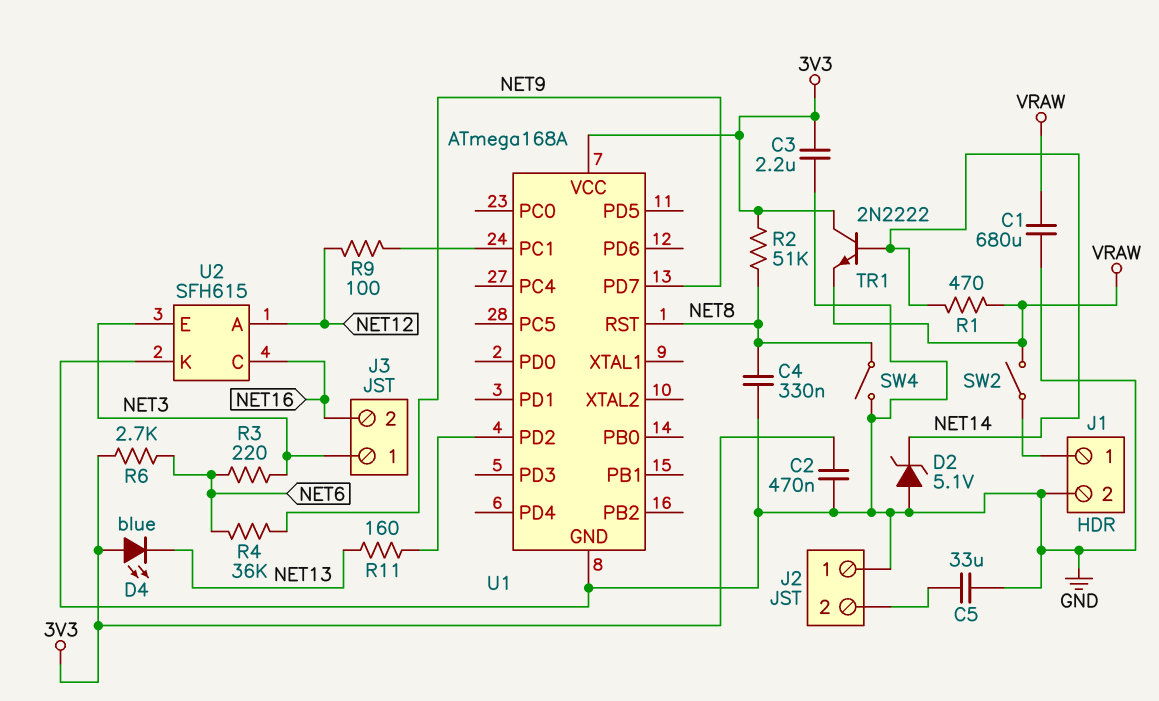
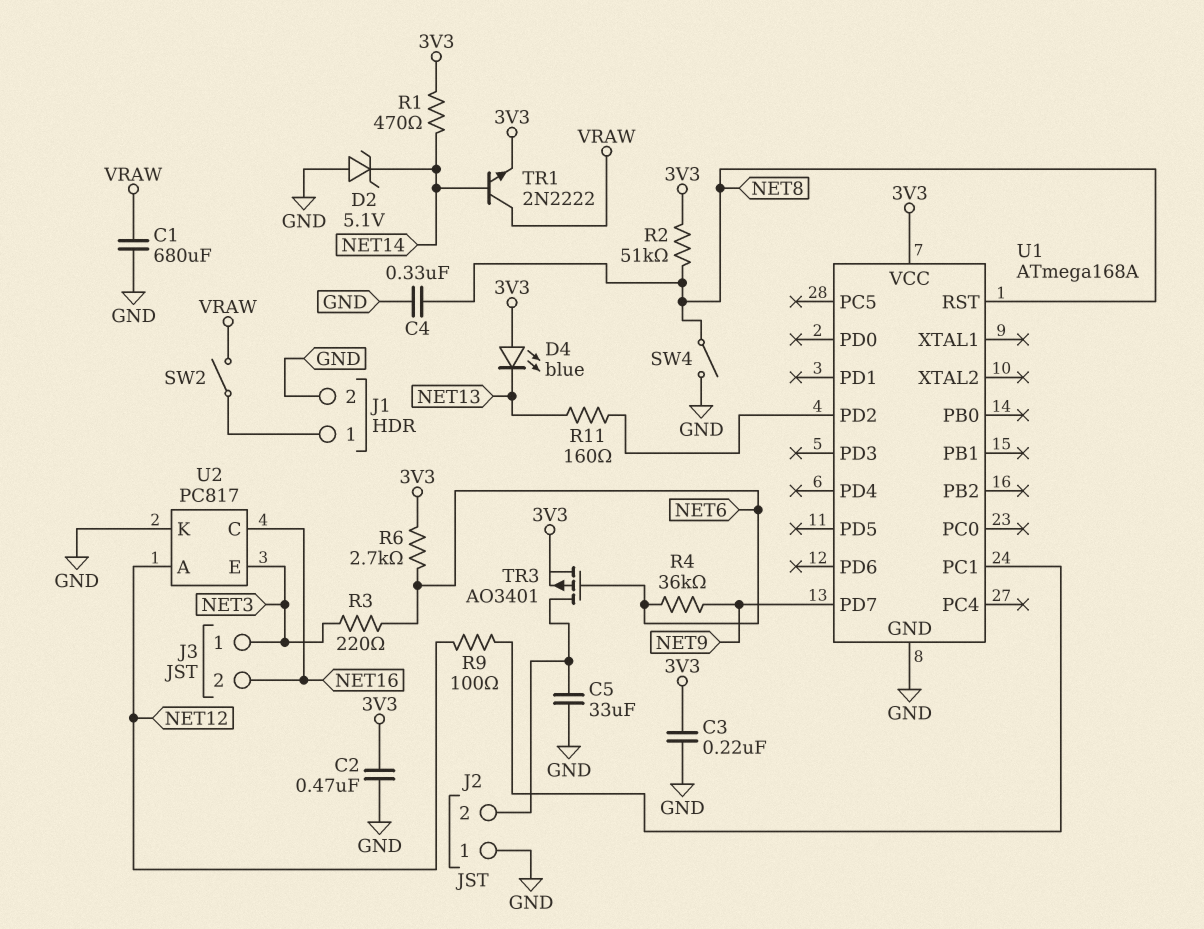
C3: 2.2uF (3V3, GND) -> 220nF (3V3, GND)
R1: 470 (NET14, VRAW) -> 470 (3V3, NET14)
TR1: NPN 2N2222 (B NET14, C 3V3, E VRAW) -> NPN 2N2222 (B NET14, C VRAW, E 3V3)
TR3: none -> PMOS AO3401 (G NET6, D J2/2, S 3V3)
U2: SFH615 -> PC817

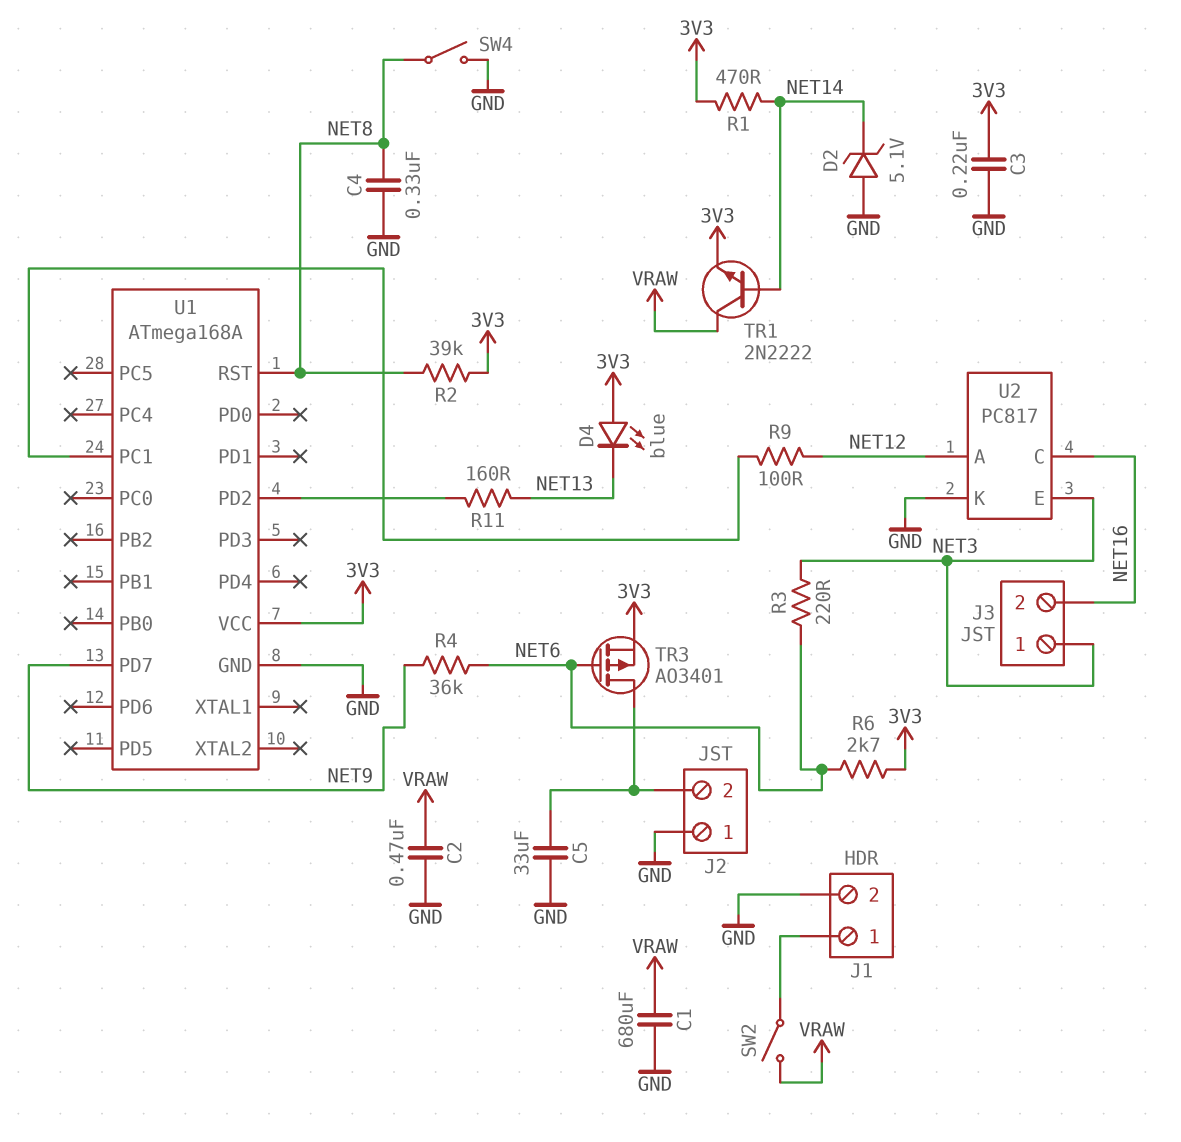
C2: 470nF (3V3, GND) -> 470nF (GND, VRAW)
R2: 51k (3V3, NET8) -> 39k (3V3, NET8)

